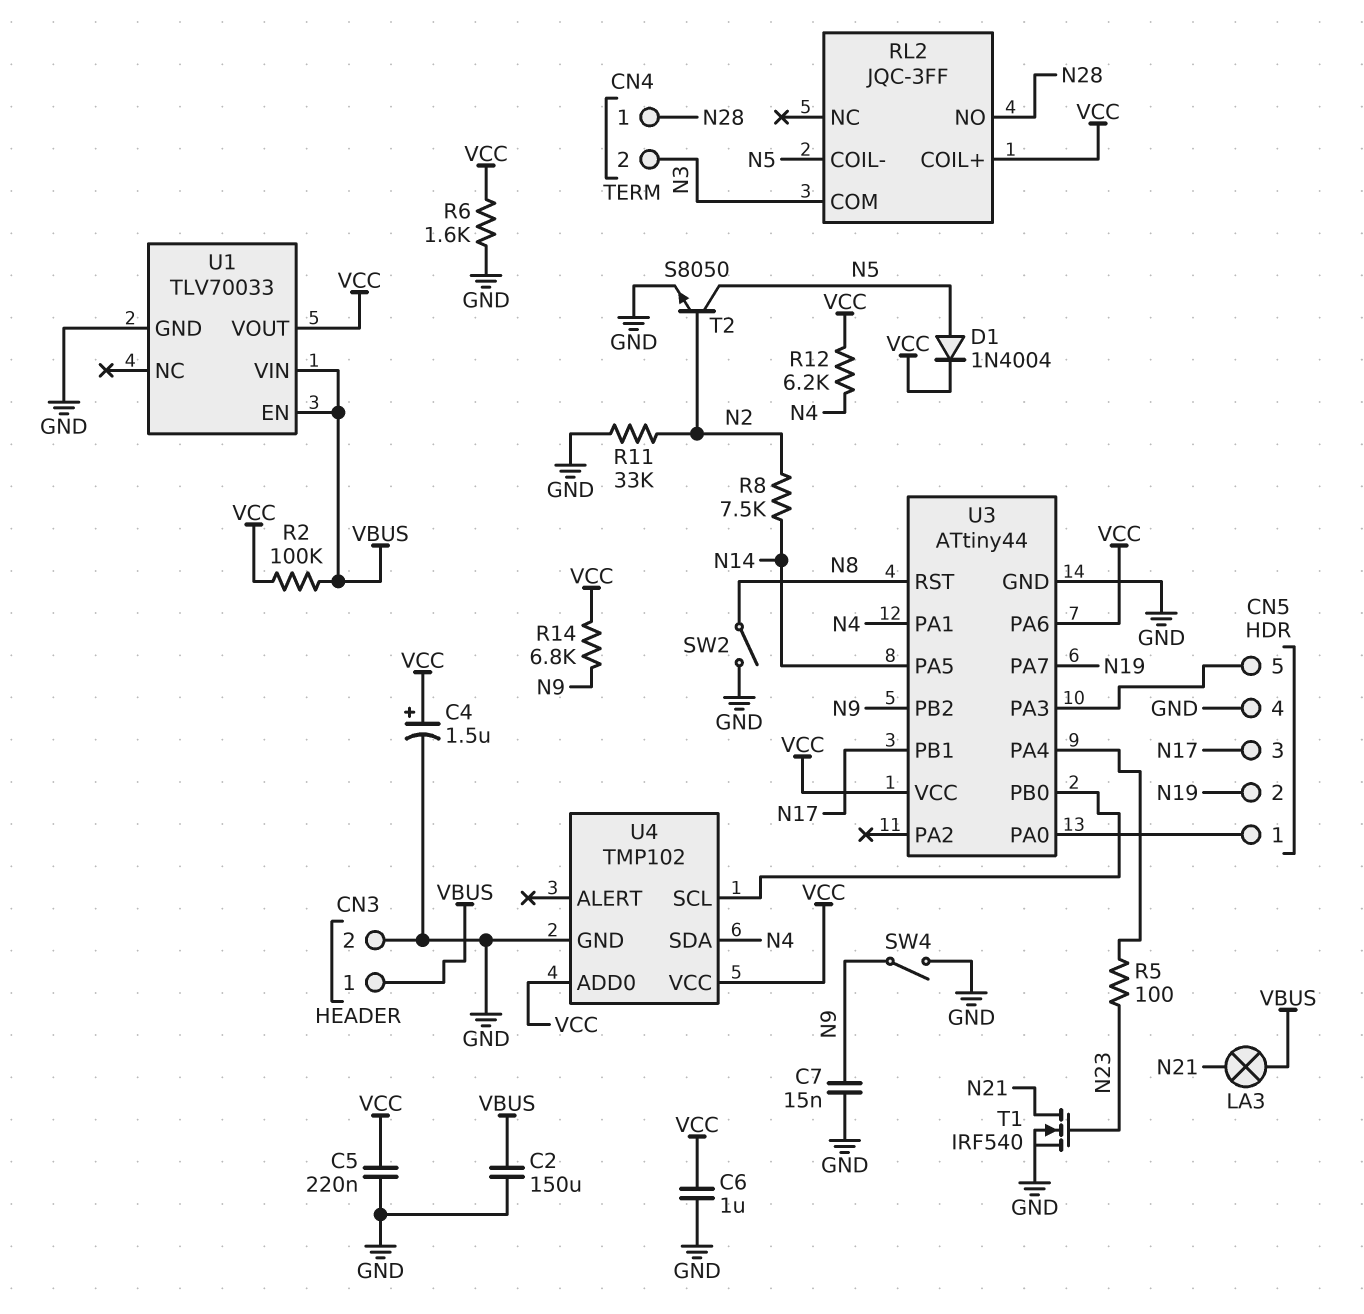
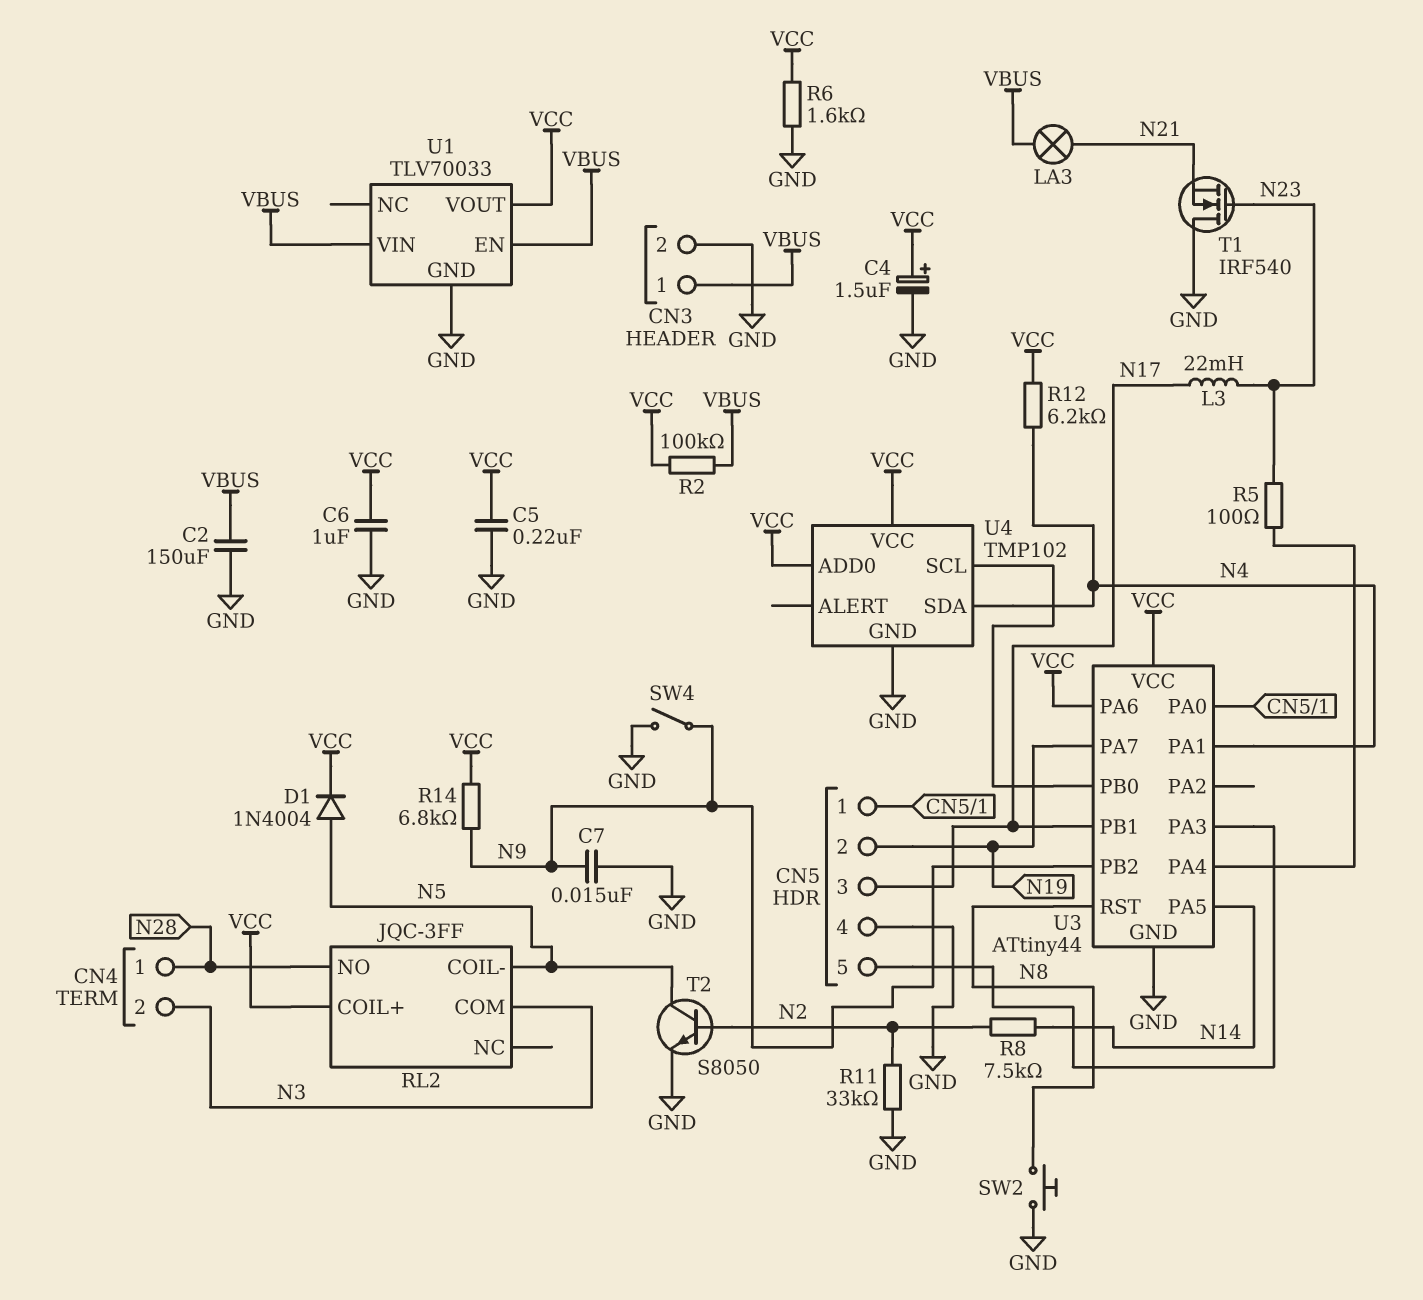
L3: none -> 22mH (N17, N23)
SW2: switch (GND, N8) -> button (GND, N8)
T1: NMOS IRF540 (G N23, D N21, S GND) -> NMOS IRF540 (G N23, D GND, S N21)

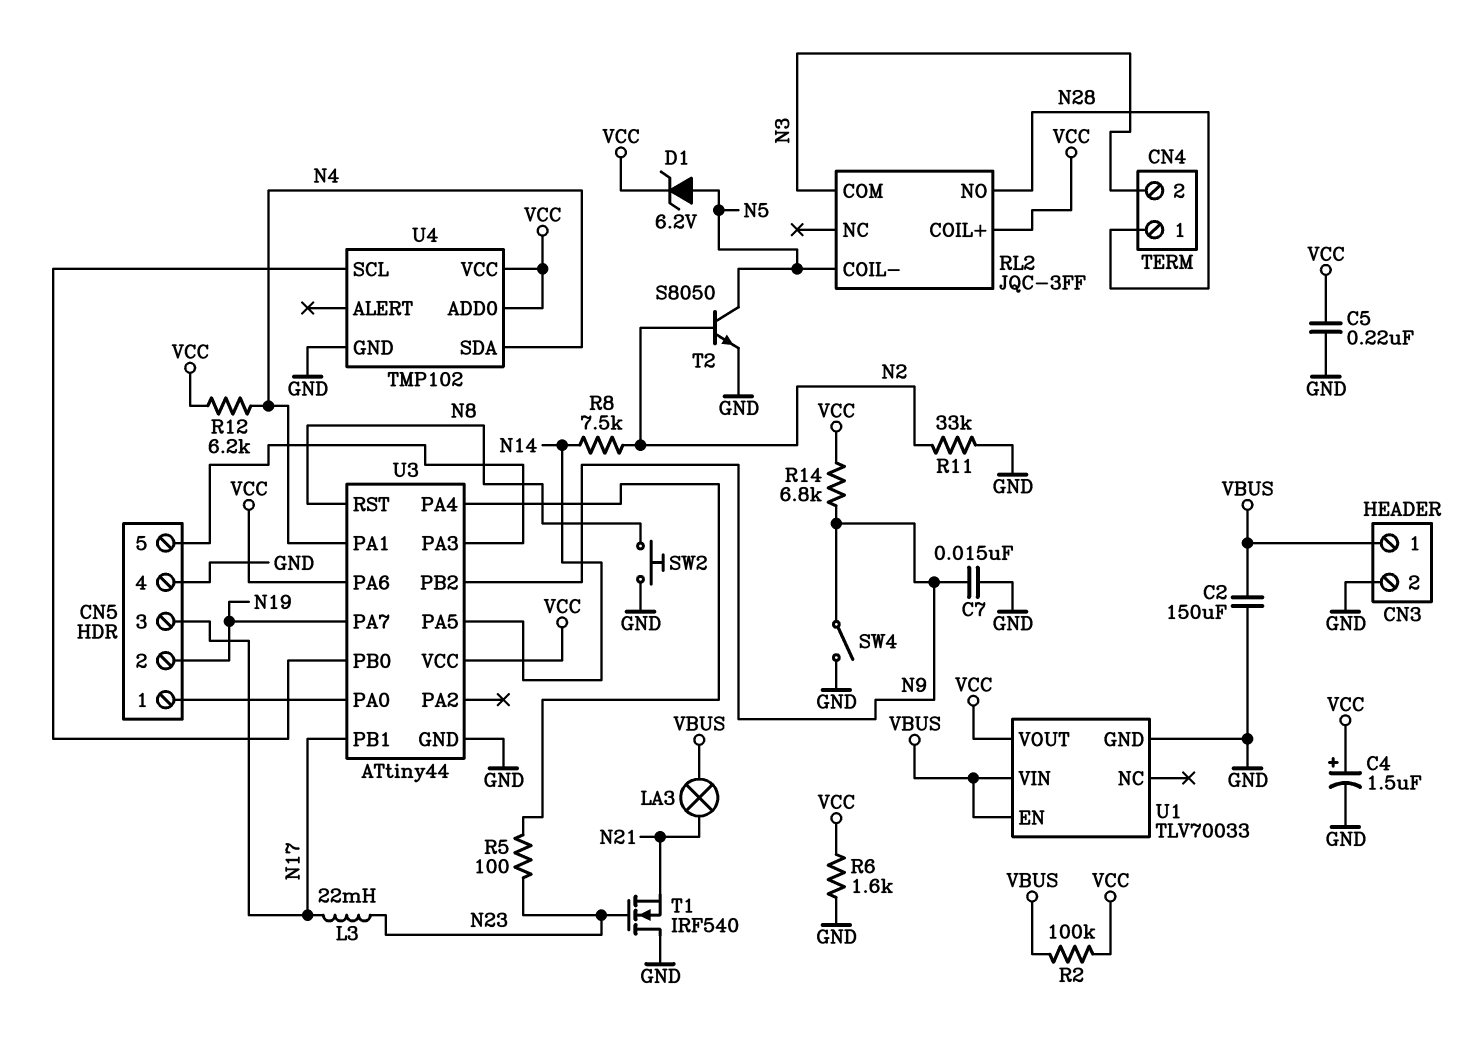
C6: 1uF (GND, VCC) -> none
D1: diode 1N4004 (A N5, K VCC) -> zener 6.2V (A N5, K VCC)

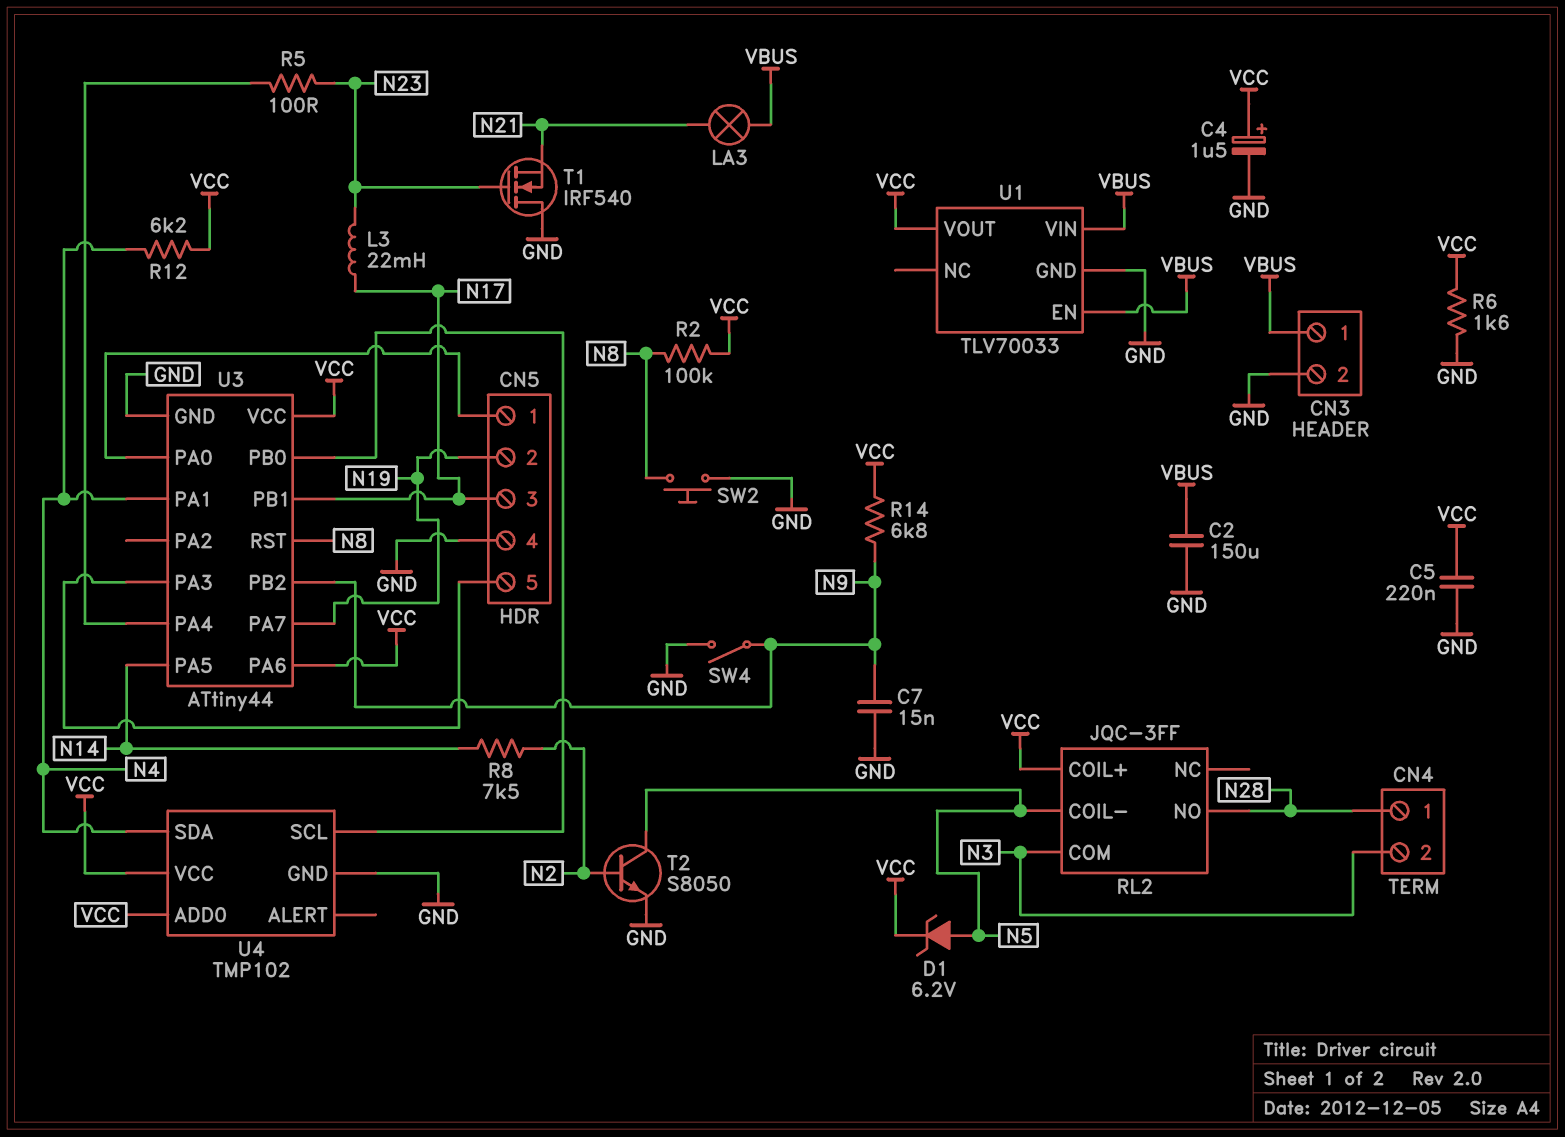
R2: 100k (VBUS, VCC) -> 100k (N8, VCC)
R11: 33k (GND, N2) -> none

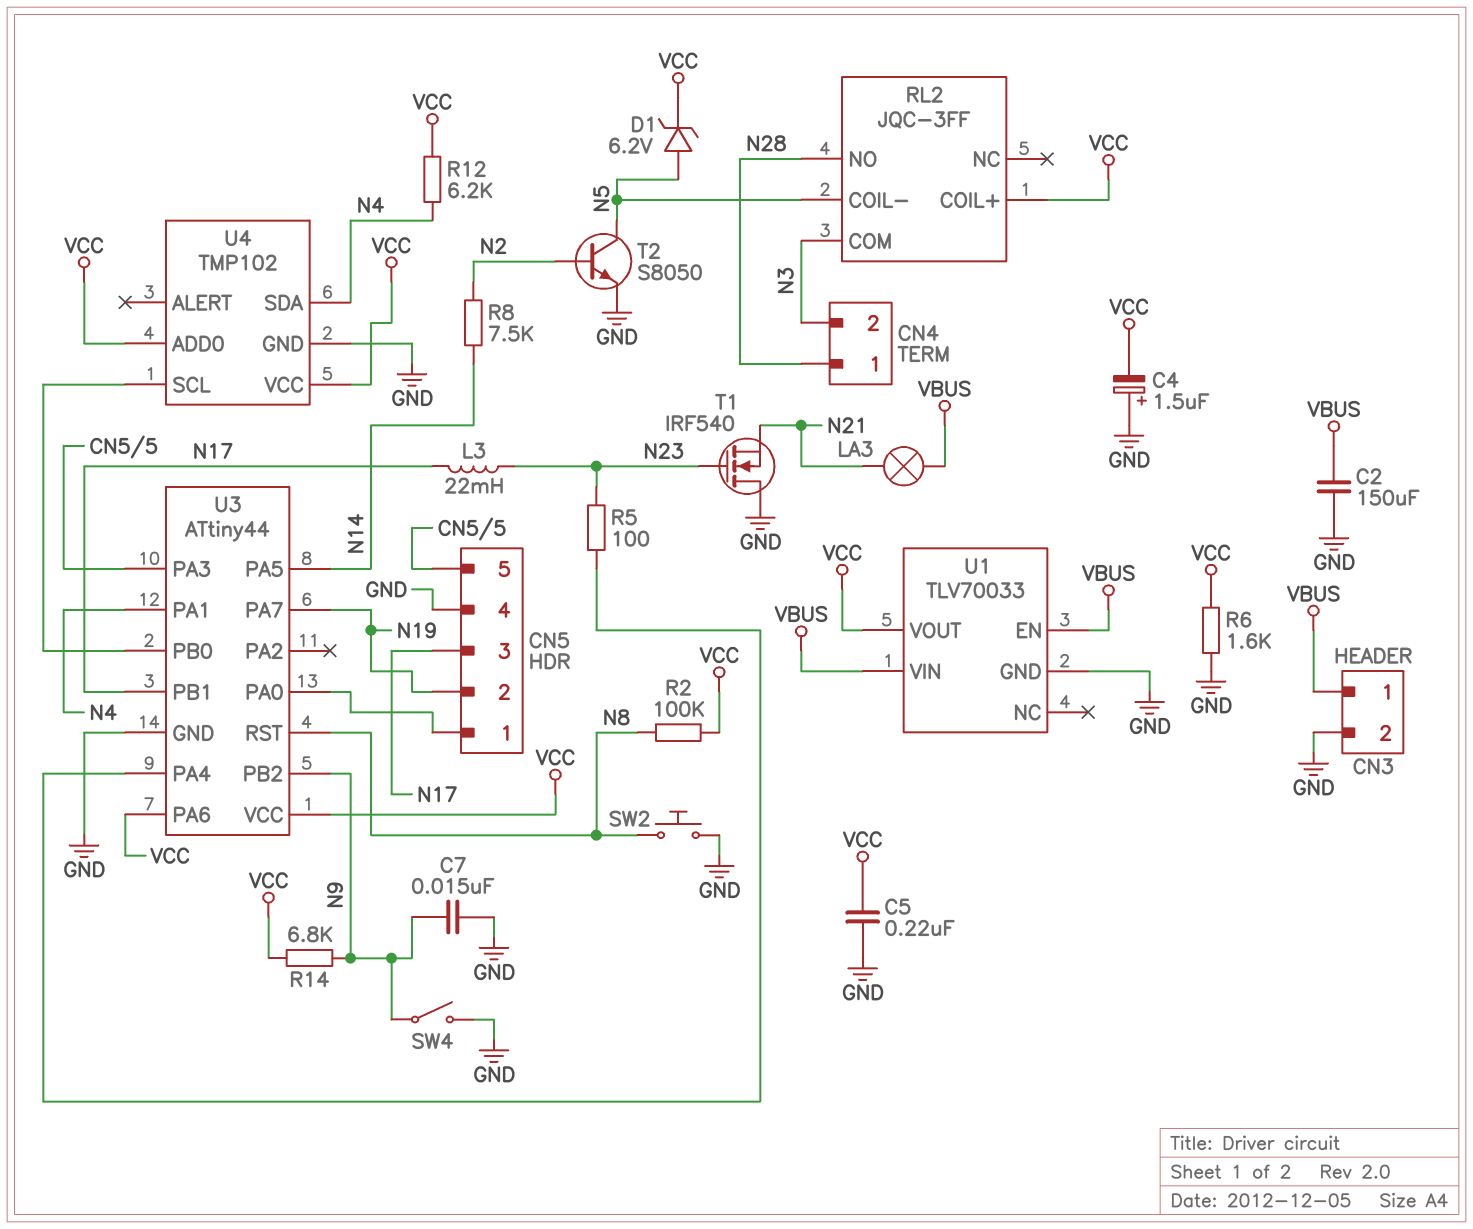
C4: 1.5uF (plus VCC, minus GND) -> 1.5uF (plus GND, minus VCC)

